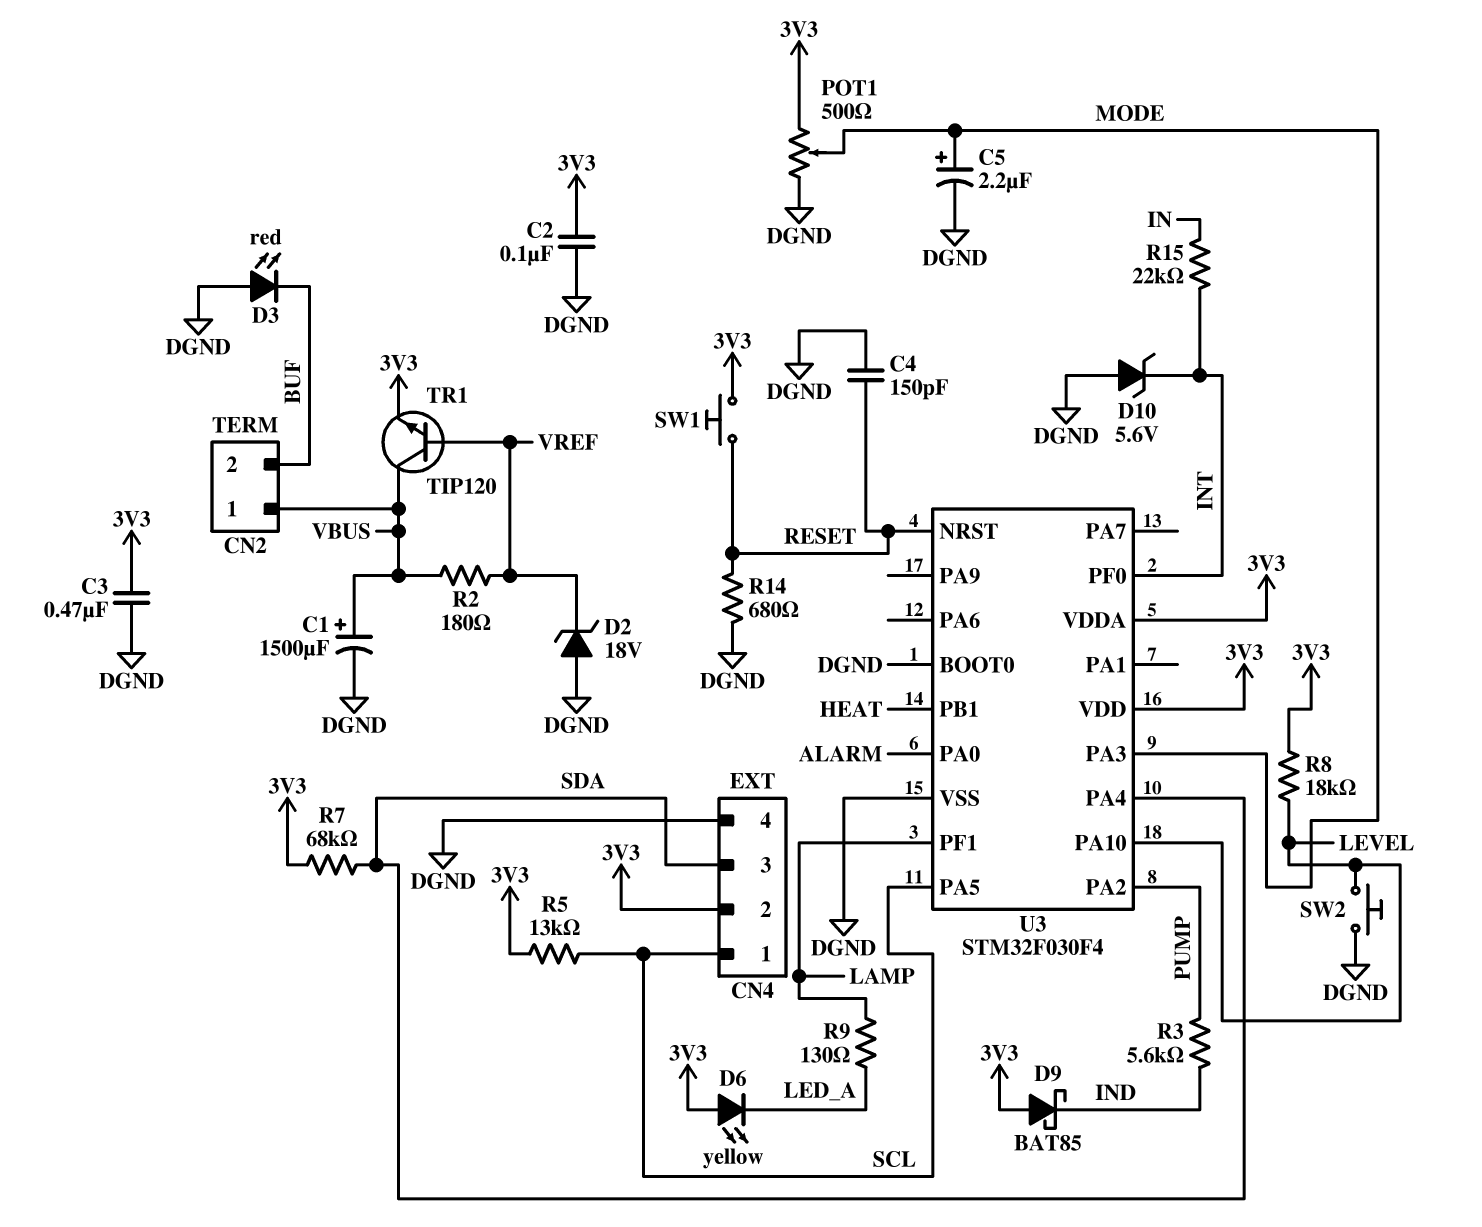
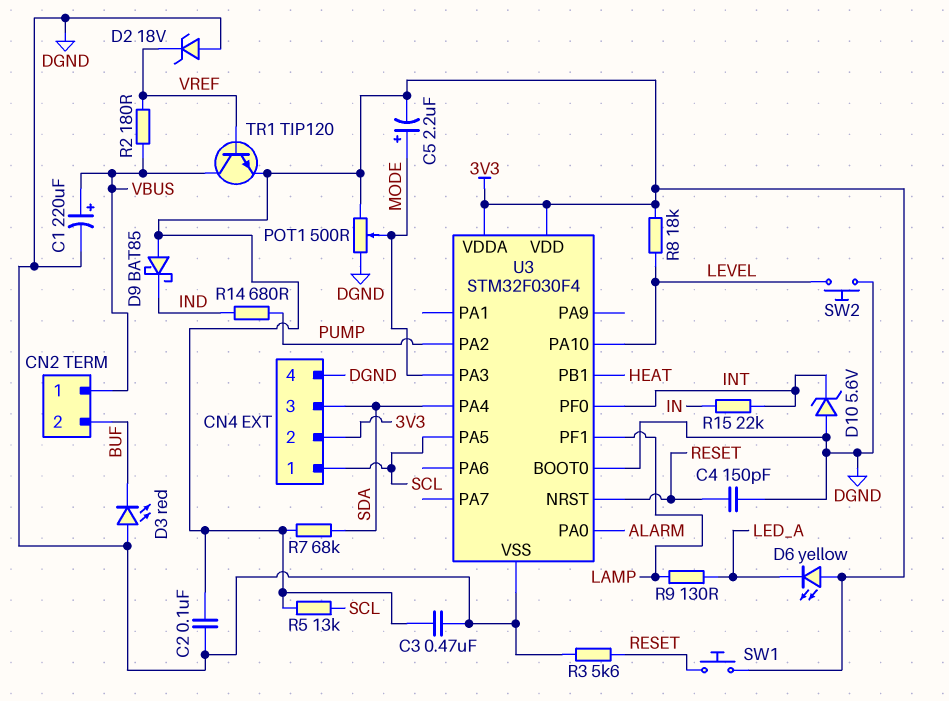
C1: 1500uF (plus VBUS, minus DGND) -> 220uF (plus VBUS, minus DGND)
C5: 2.2uF (plus MODE, minus DGND) -> 2.2uF (plus MODE, minus 3V3)
R3: 5.6k (IND, PUMP) -> 5.6k (DGND, RESET)
R14: 680 (DGND, RESET) -> 680 (IND, PUMP)

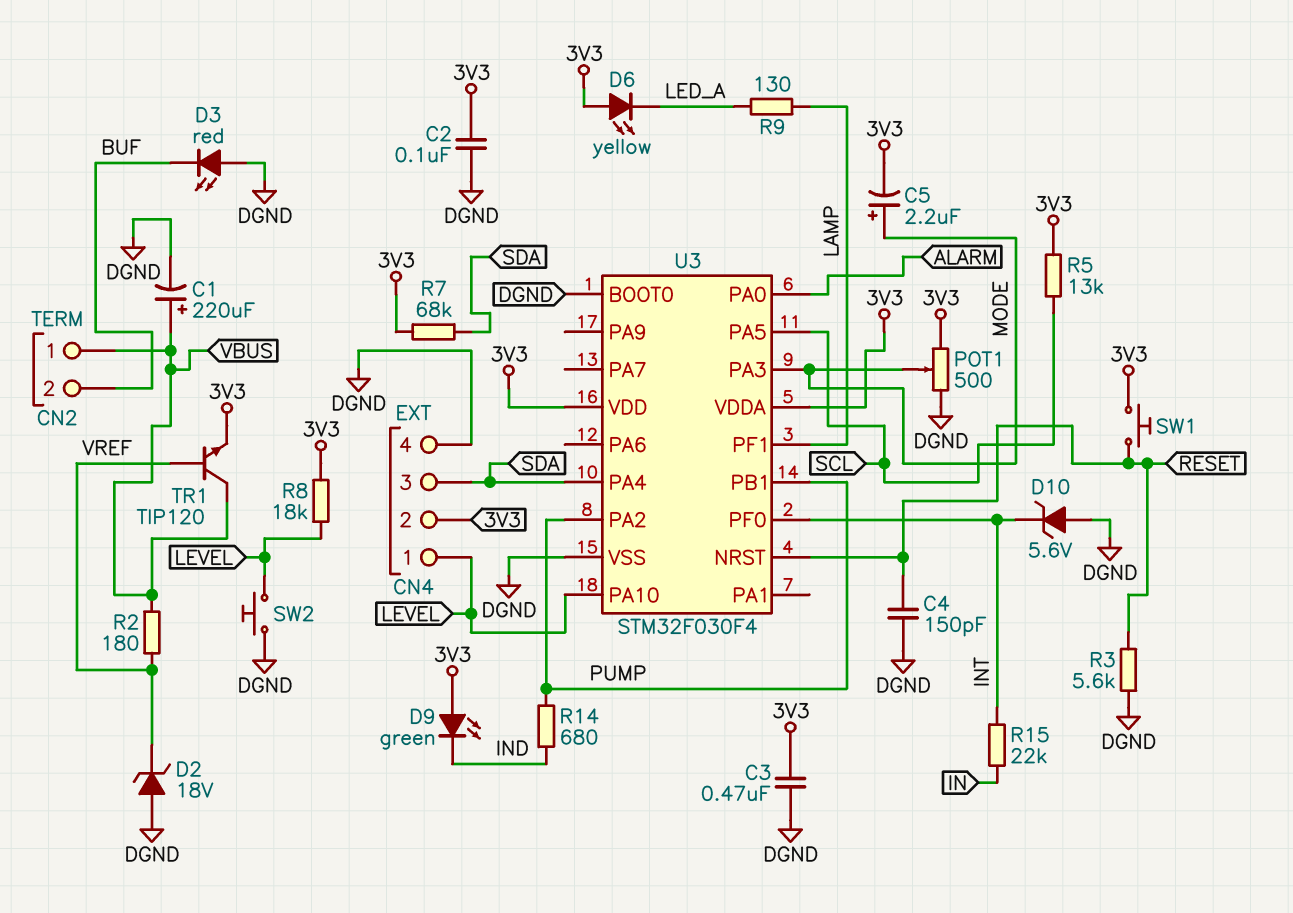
CN4 pin 1: SCL -> LEVEL
D9: schottky BAT85 (A 3V3, K IND) -> LED green (A 3V3, K IND)
U3 pin PB1: HEAT -> PUMP

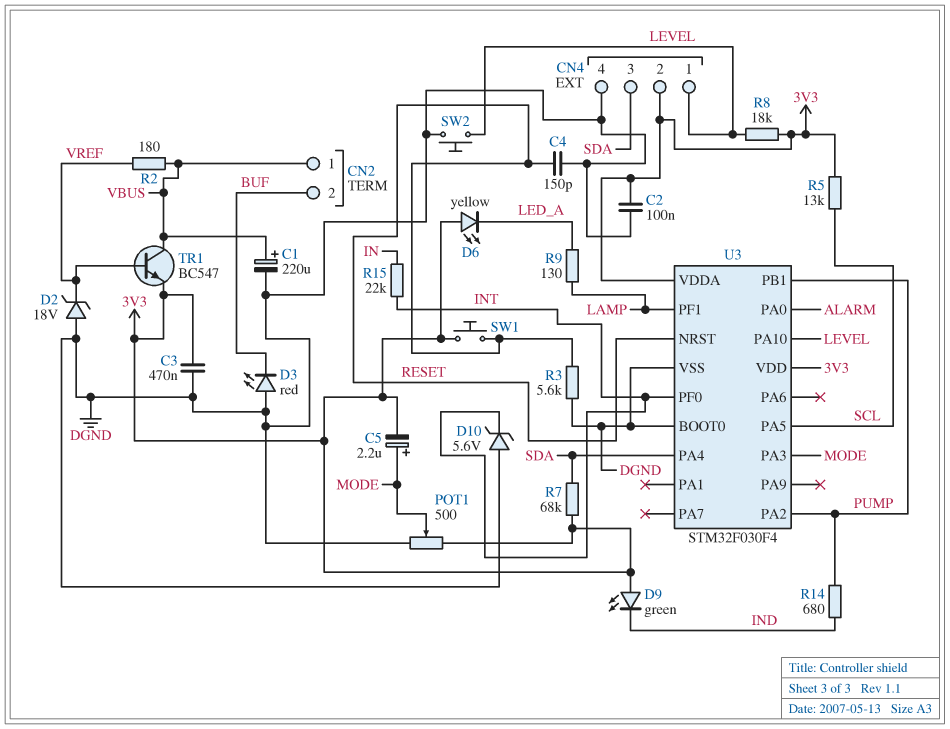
TR1: NPN TIP120 (B VREF, C VBUS, E 3V3) -> NPN BC547 (B VREF, C VBUS, E 3V3)

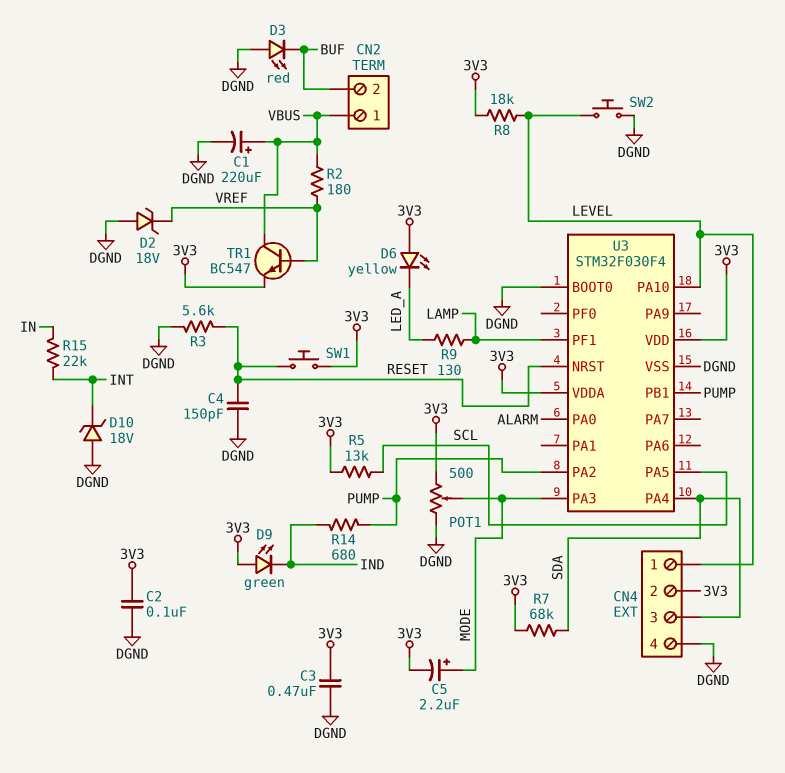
D10: zener 5.6V (A DGND, K INT) -> zener 18V (A DGND, K INT)
U3 pin PF0: INT -> none

